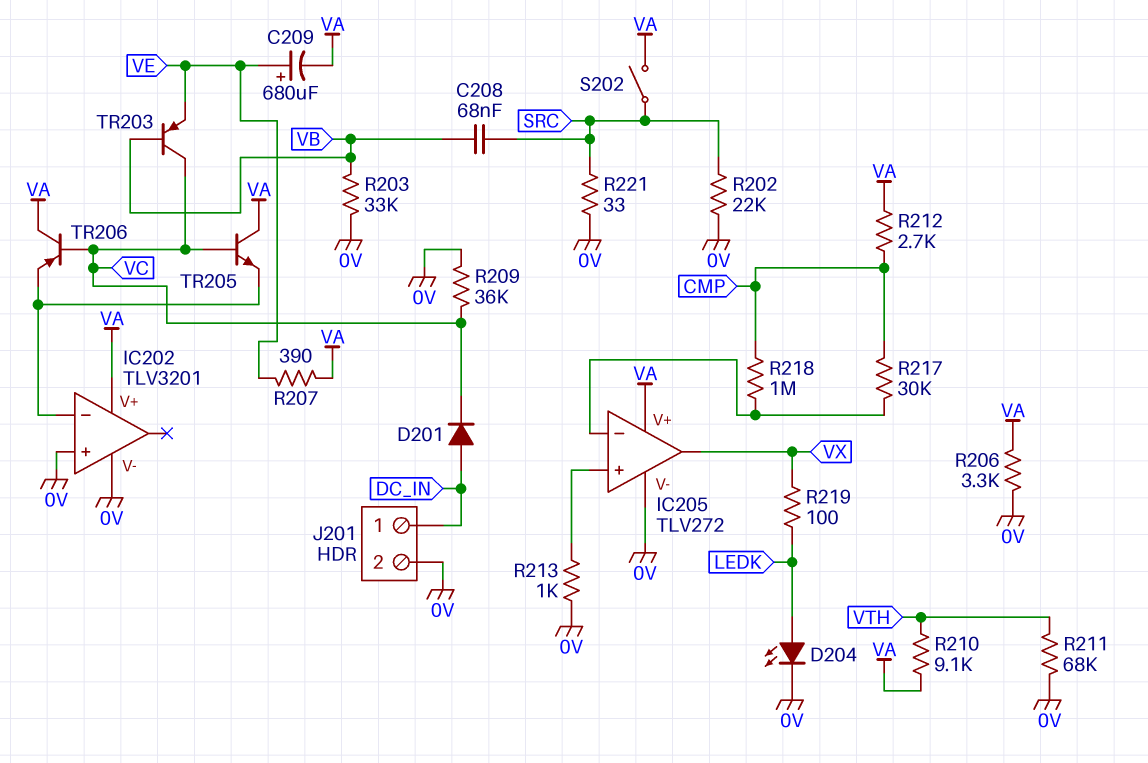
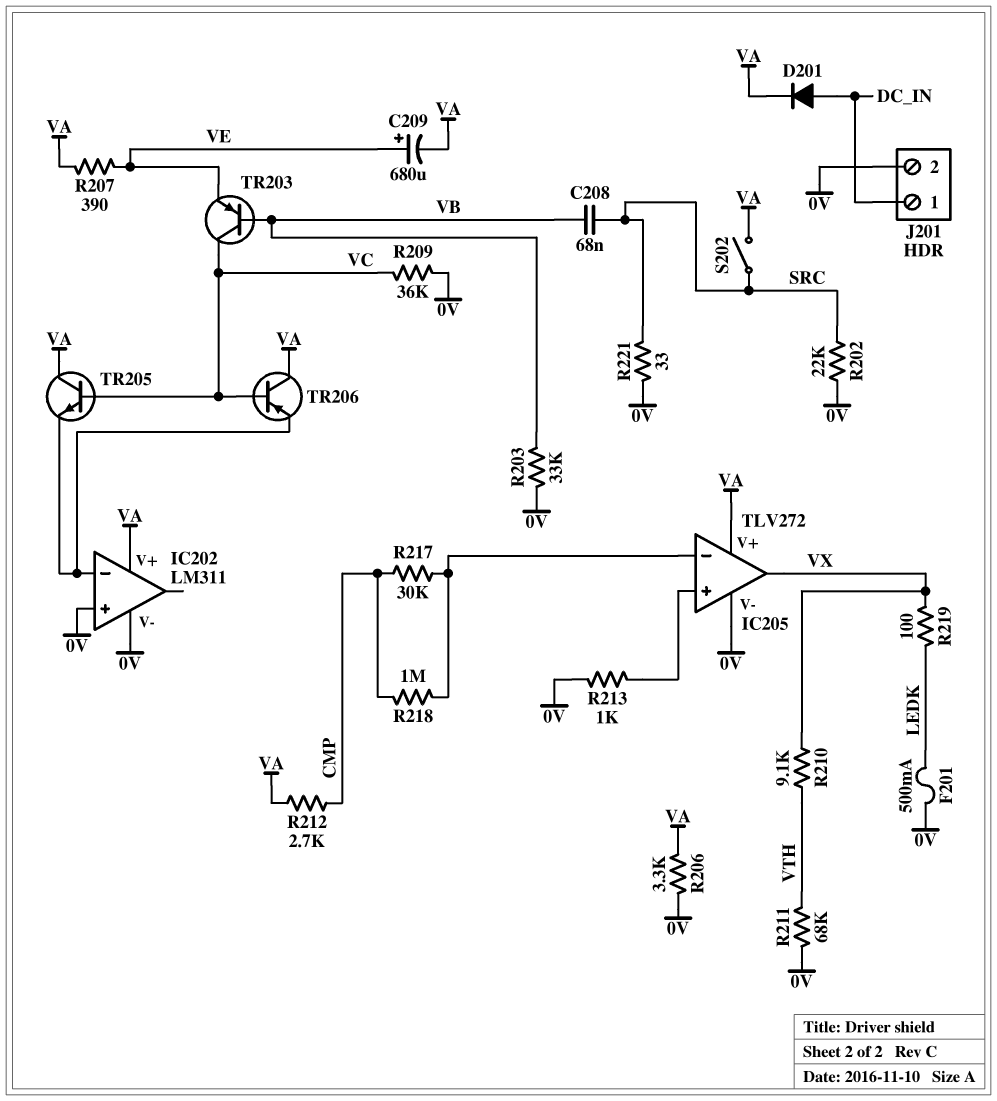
D201: diode (A DC_IN, K VC) -> diode (A DC_IN, K VA)
D204: LED (A LEDK, K 0V) -> none
F201: none -> 500mA (0V, LEDK)
IC202: TLV3201 -> LM311
R210: 9.1k (VA, VTH) -> 9.1k (VTH, VX)

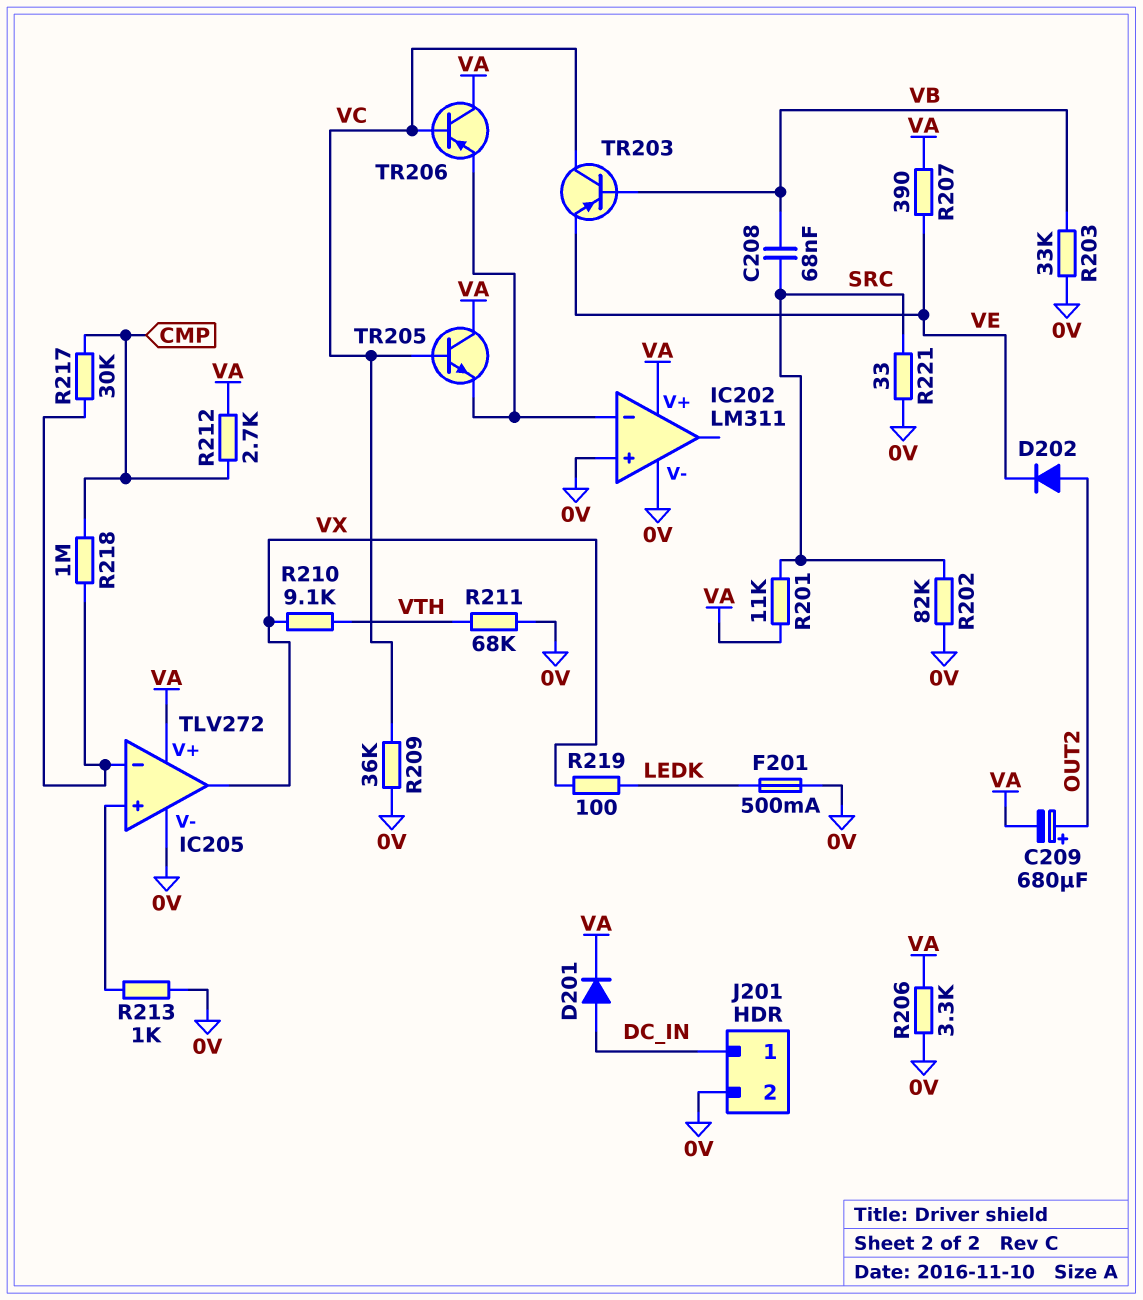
C209: 680uF (plus VE, minus VA) -> 680uF (plus OUT2, minus VA)
D202: none -> diode (A OUT2, K VE)
R201: none -> 11k (SRC, VA)
R202: 22k (0V, SRC) -> 82k (0V, SRC)
S202: switch (SRC, VA) -> none

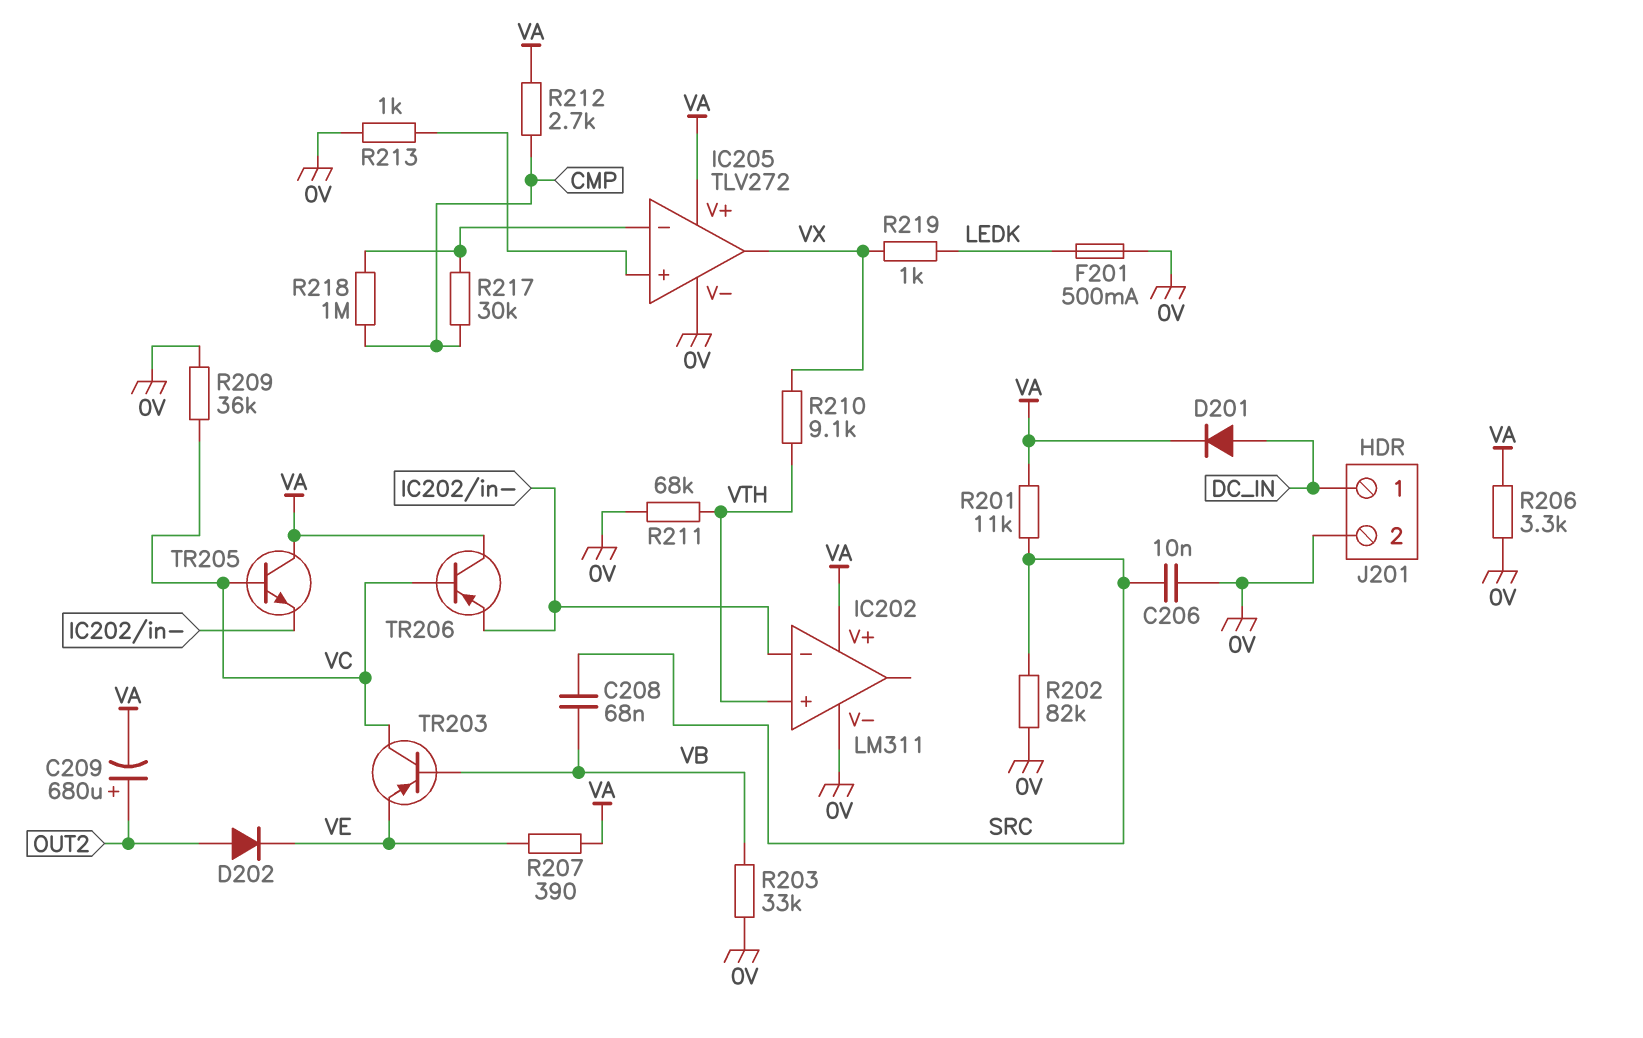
C206: none -> 10nF (0V, SRC)
IC202 pin in+: 0V -> VTH
R219: 100 (LEDK, VX) -> 1k (LEDK, VX)
R221: 33 (0V, SRC) -> none

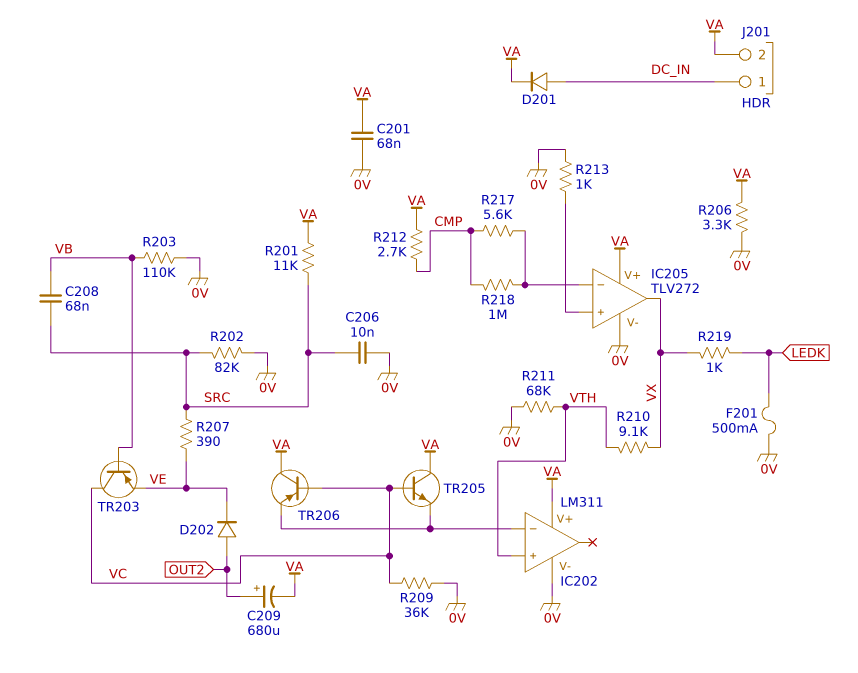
C201: none -> 68nF (0V, VA)
J201 pin 2: 0V -> VA
R203: 33k (0V, VB) -> 110k (0V, VB)
R207: 390 (VA, VE) -> 390 (SRC, VE)
R217: 30k (CMP, IC205/in-) -> 5.6k (CMP, IC205/in-)

